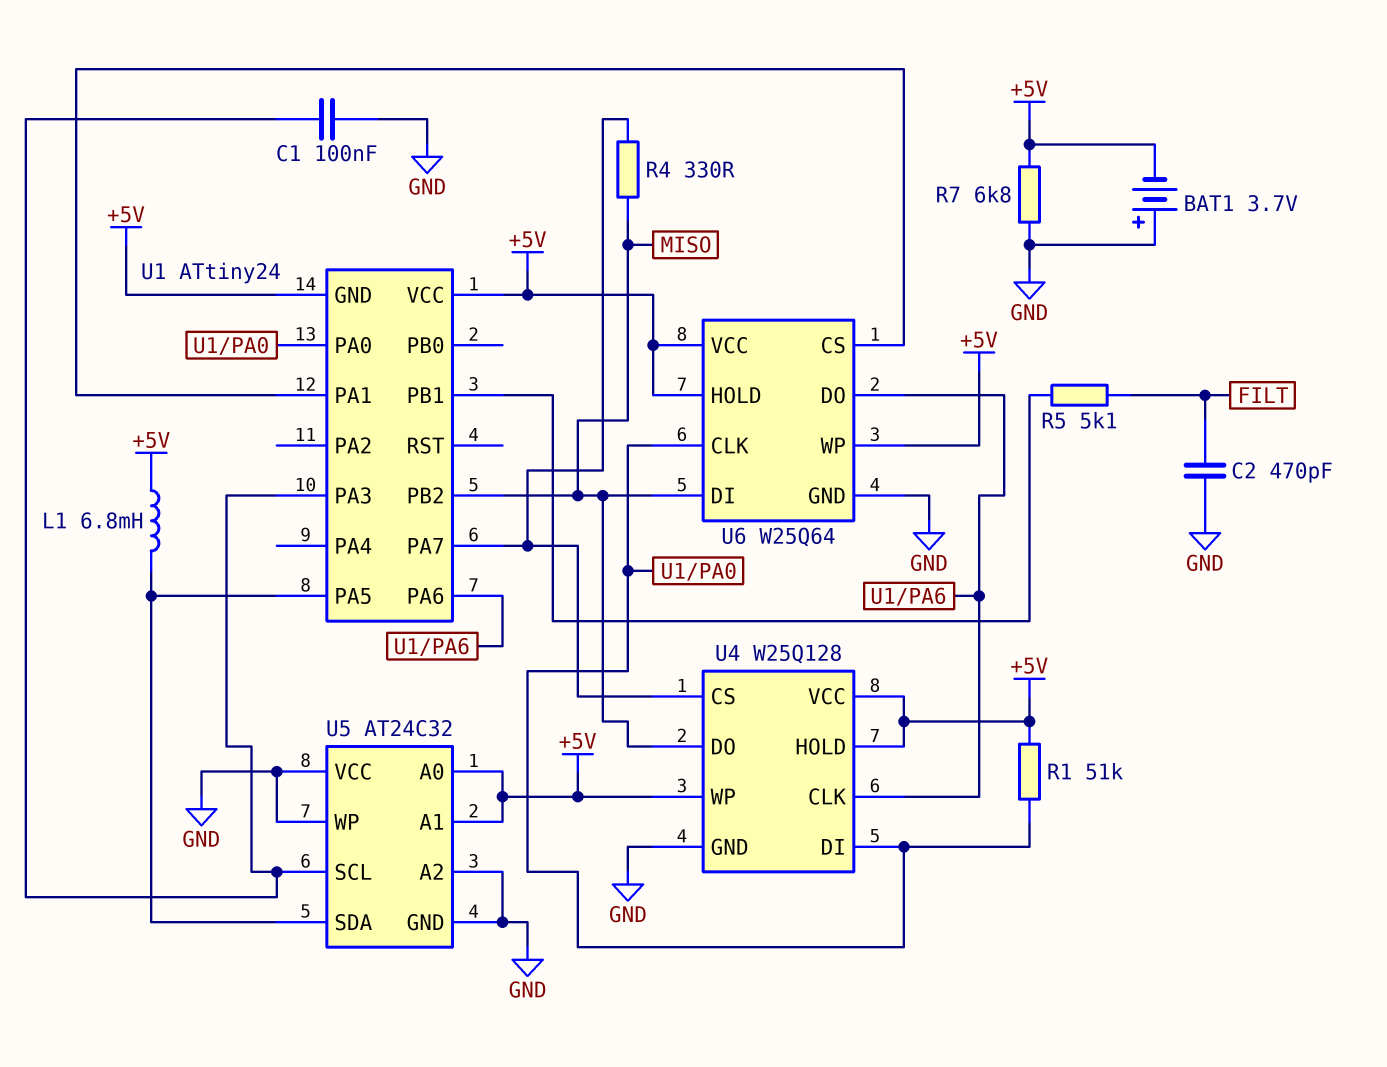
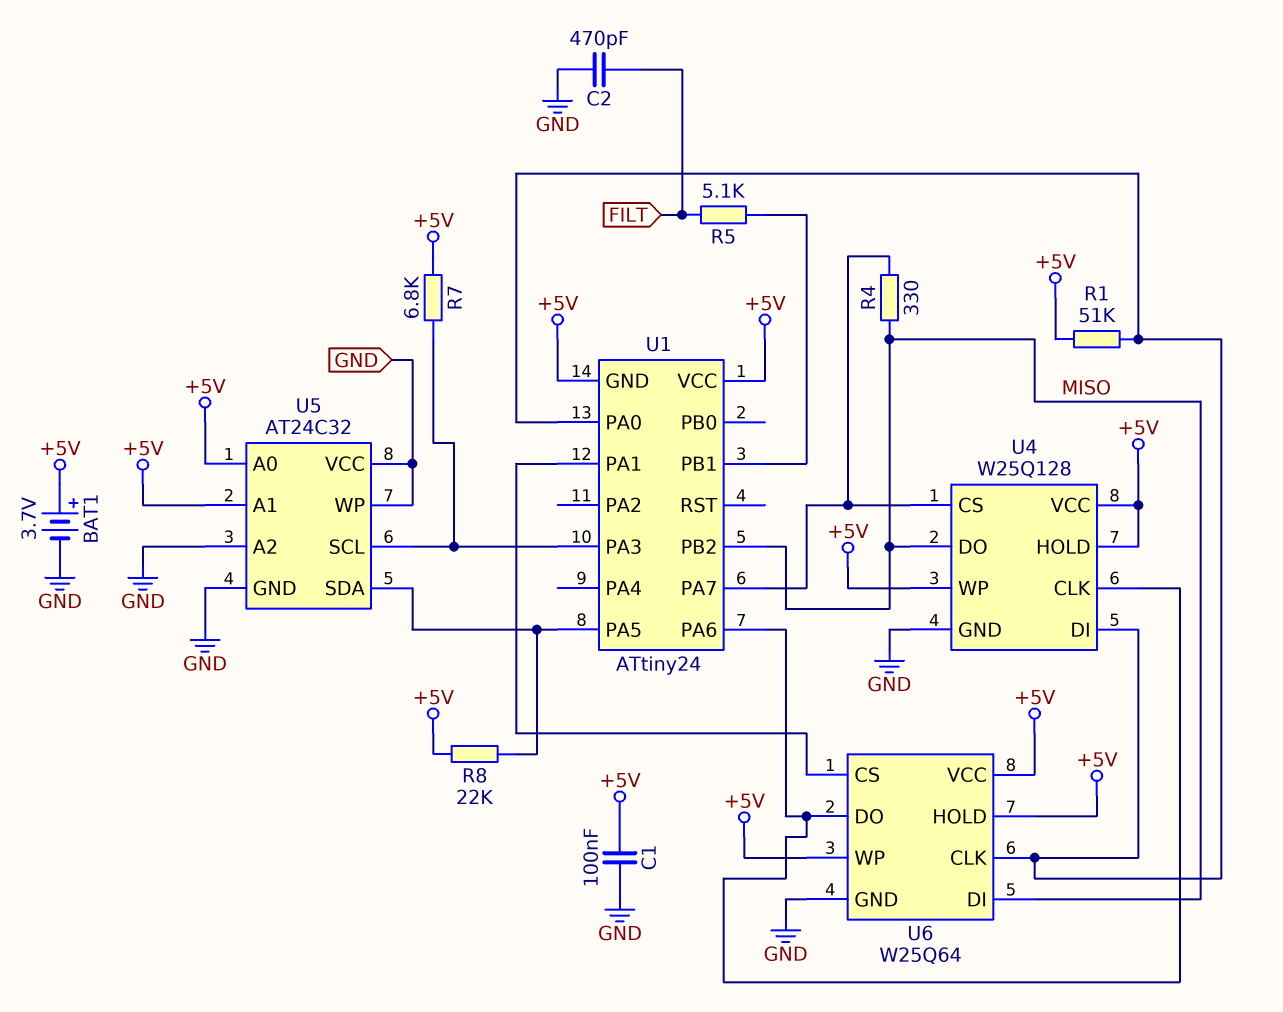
BAT1: 3.7V (plus GND, minus +5V) -> 3.7V (plus +5V, minus GND)
C1: 100nF (GND, U1/PA3) -> 100nF (+5V, GND)
L1: 6.8mH (+5V, U1/PA5) -> none
R7: 6.8k (+5V, GND) -> 6.8k (+5V, U1/PA3)
R8: none -> 22k (+5V, U1/PA5)

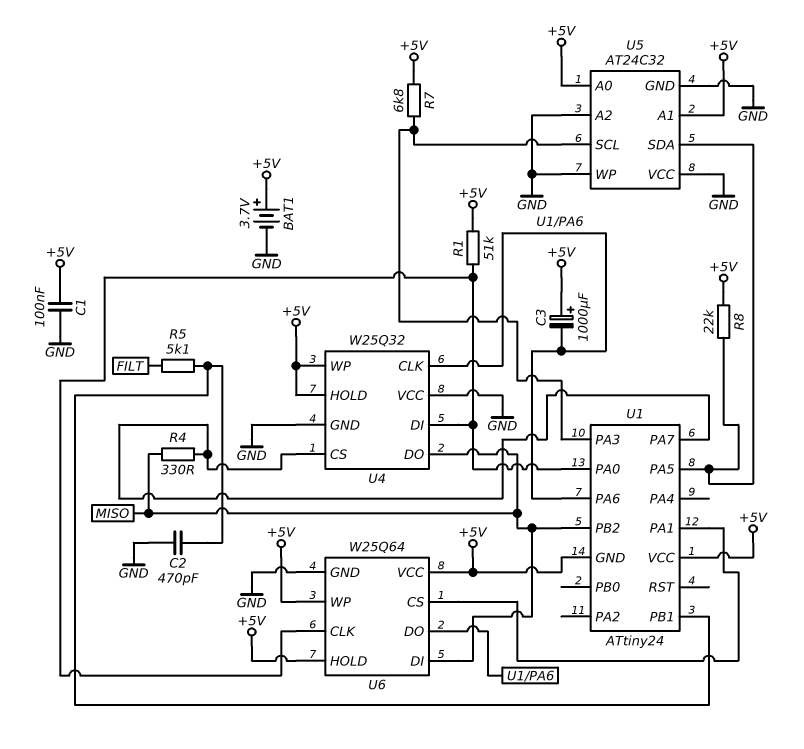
C2: 470pF (FILT, GND) -> 470pF (GND, U1/PB1)
C3: none -> 1000uF (plus +5V, minus U1/PA6)
U4: W25Q128 -> W25Q32
U4 pin VCC: +5V -> GND

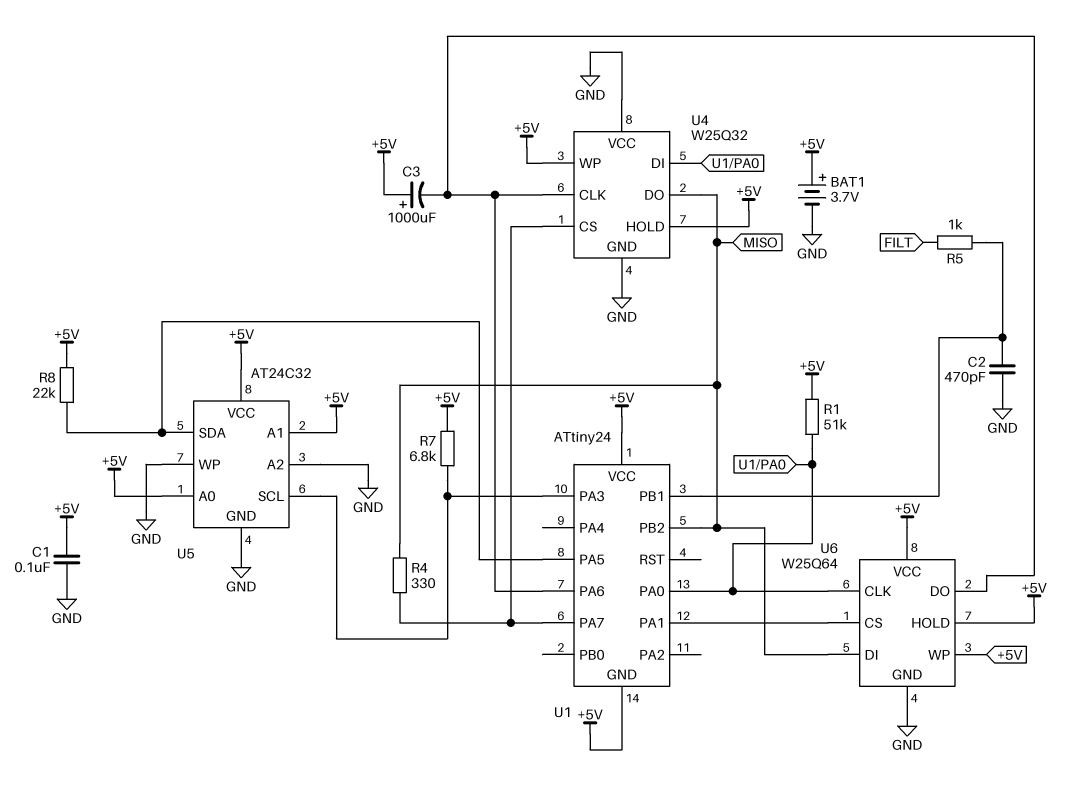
R5: 5.1k (FILT, U1/PB1) -> 1k (FILT, U1/PB1)
U5 pin VCC: GND -> +5V

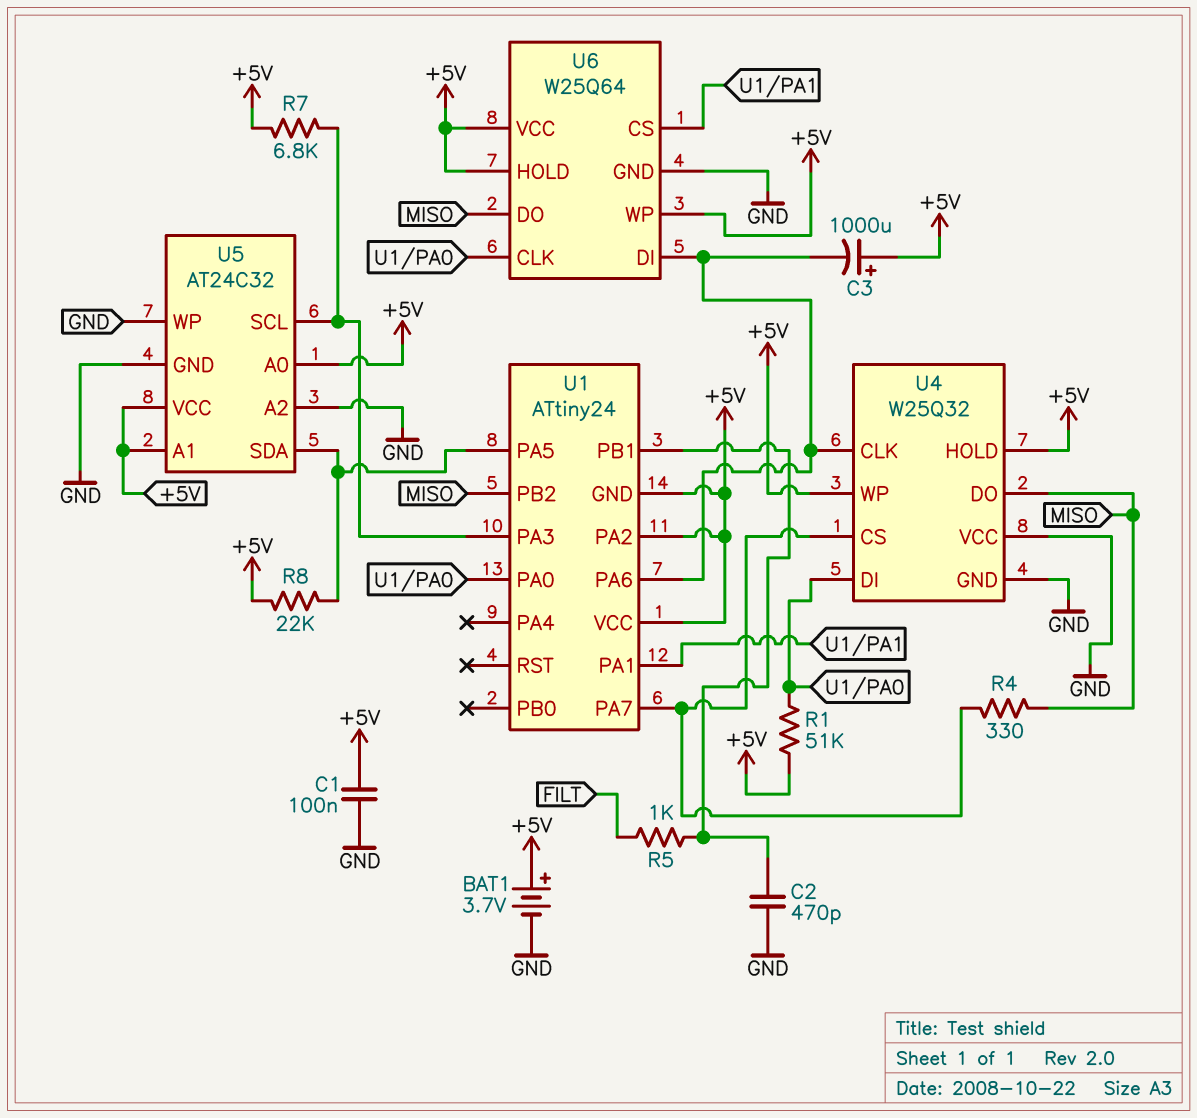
U1 pin PA2: none -> +5V
U6 pin DI: MISO -> U1/PA6
U6 pin DO: U1/PA6 -> MISO

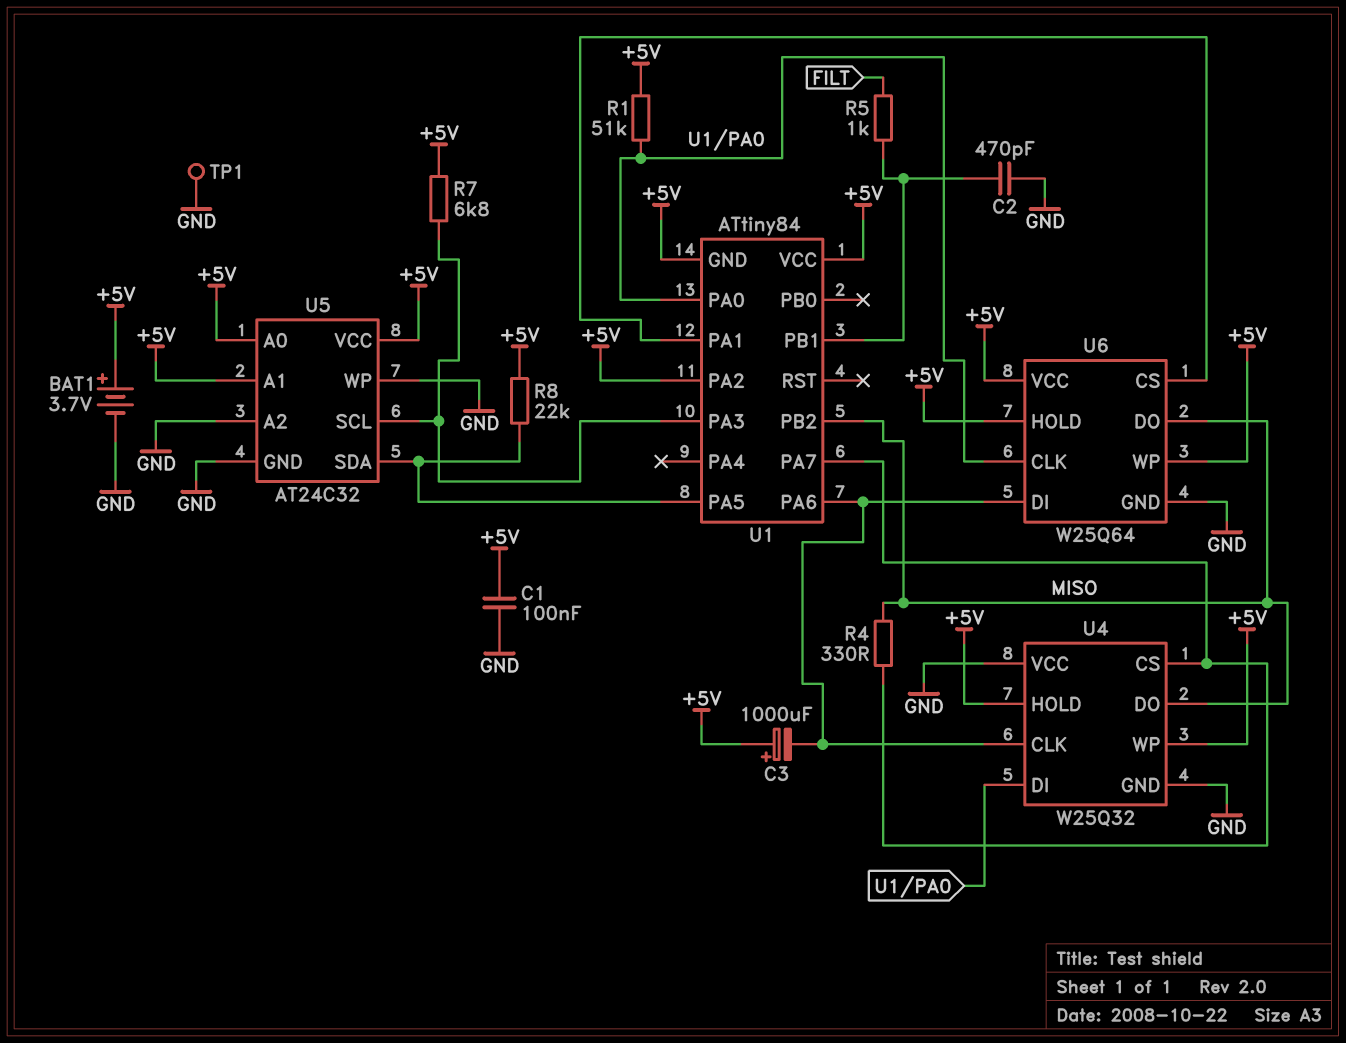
TP1: none -> test point (GND)
U1: ATtiny24 -> ATtiny84

